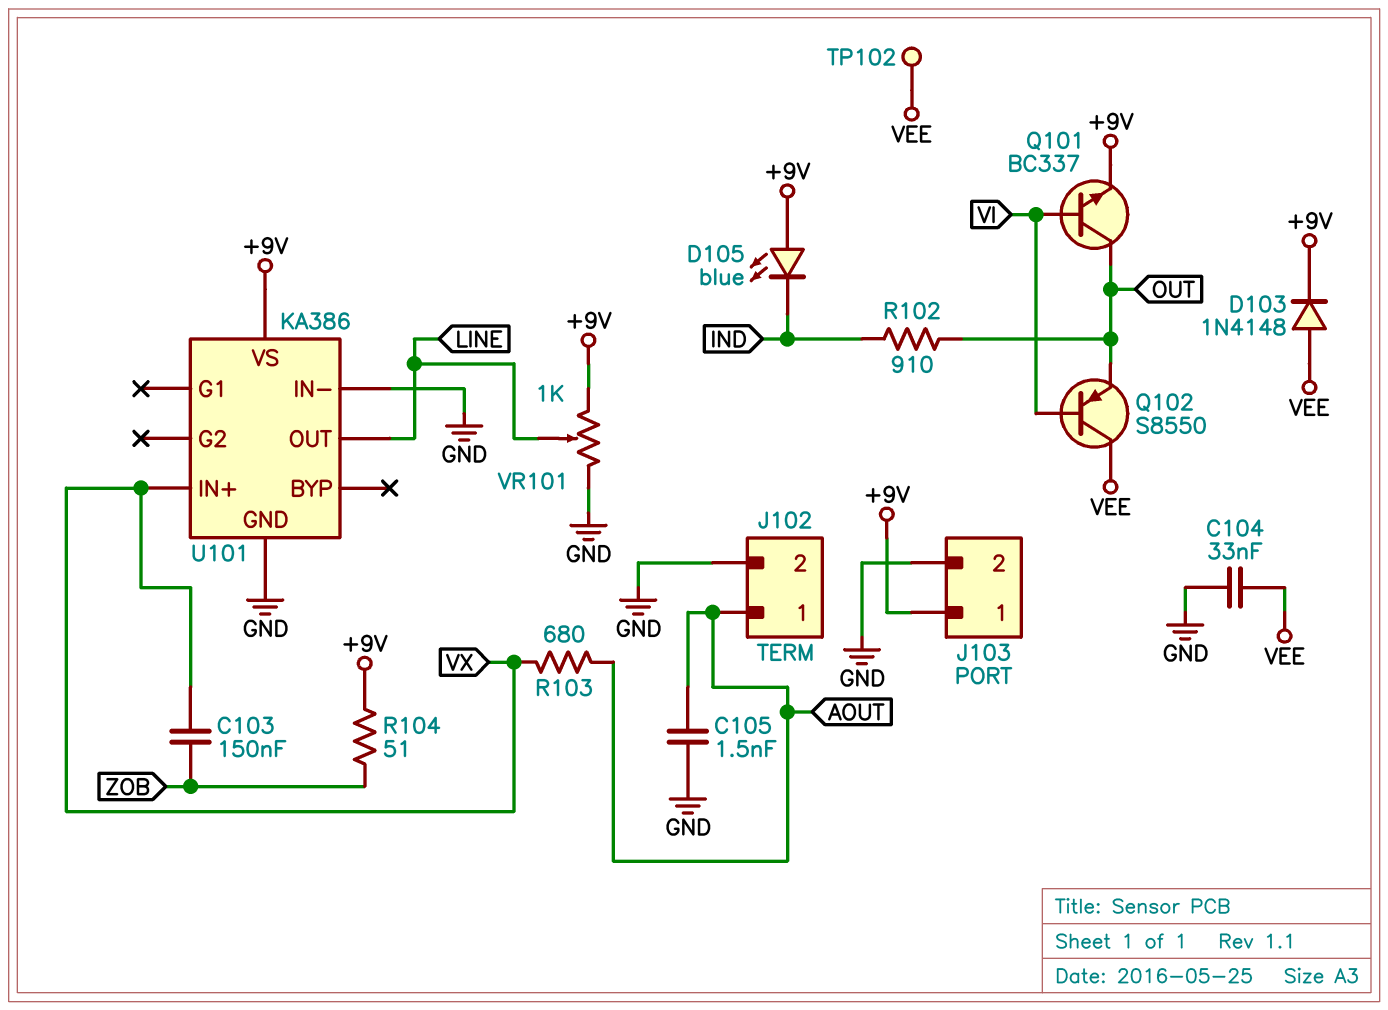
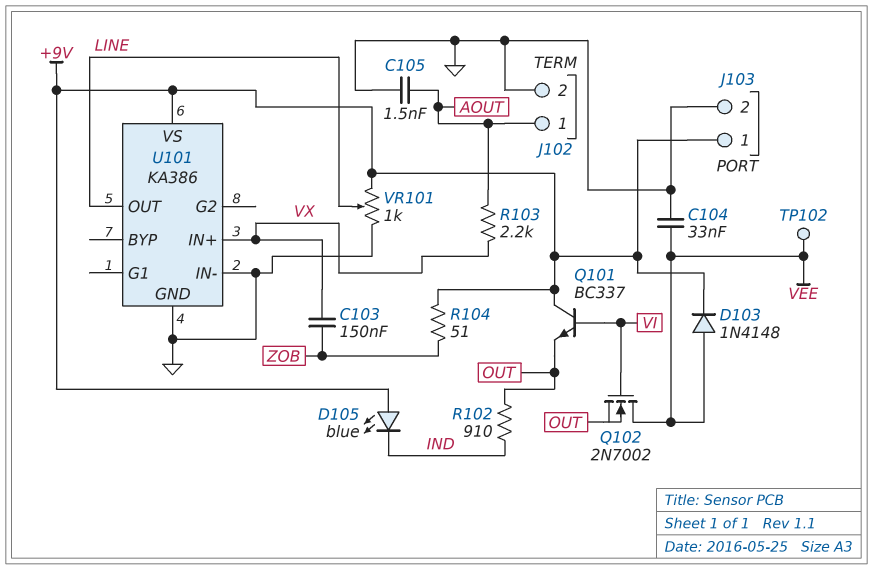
Q101: NPN BC337 (B VI, C OUT, E +9V) -> NPN BC337 (B VI, C +9V, E OUT)
Q102: PNP S8550 (B VI, C VEE, E OUT) -> NMOS 2N7002 (G VI, D VEE, S OUT)
R103: 680 (AOUT, VX) -> 2.2k (AOUT, VX)

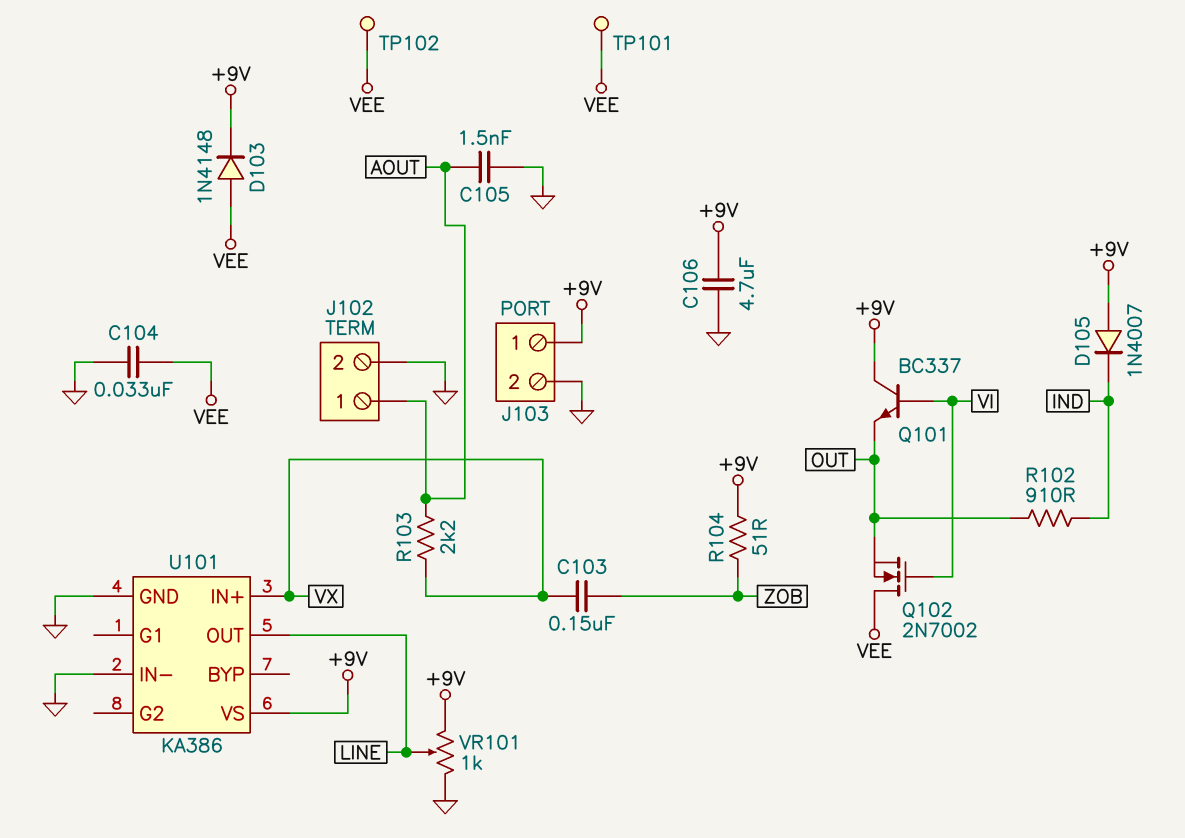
C106: none -> 4.7uF (+9V, GND)
D105: LED blue (A +9V, K IND) -> diode 1N4007 (A +9V, K IND)
TP101: none -> test point (VEE)

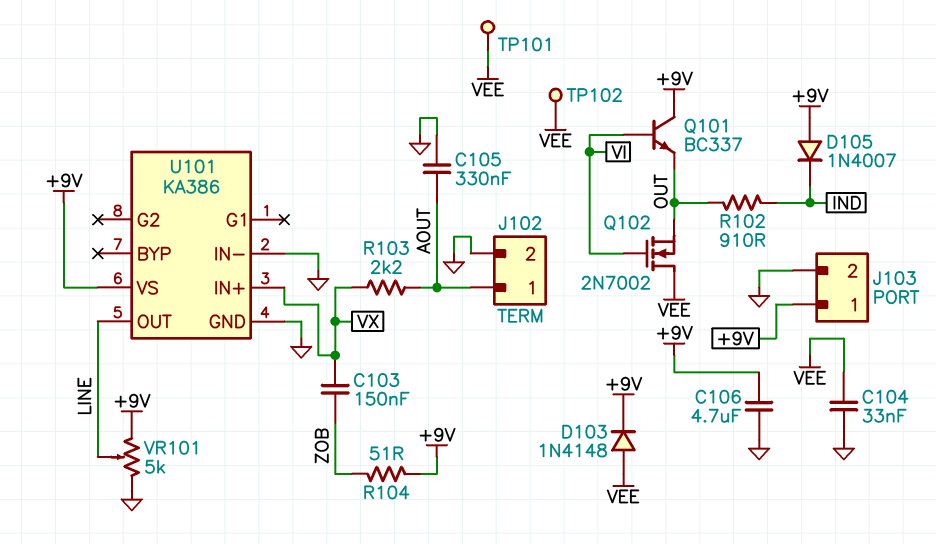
C105: 1.5nF (AOUT, GND) -> 330nF (AOUT, GND)
VR101: 1k (+9V, GND, wiper LINE) -> 5k (+9V, GND, wiper LINE)

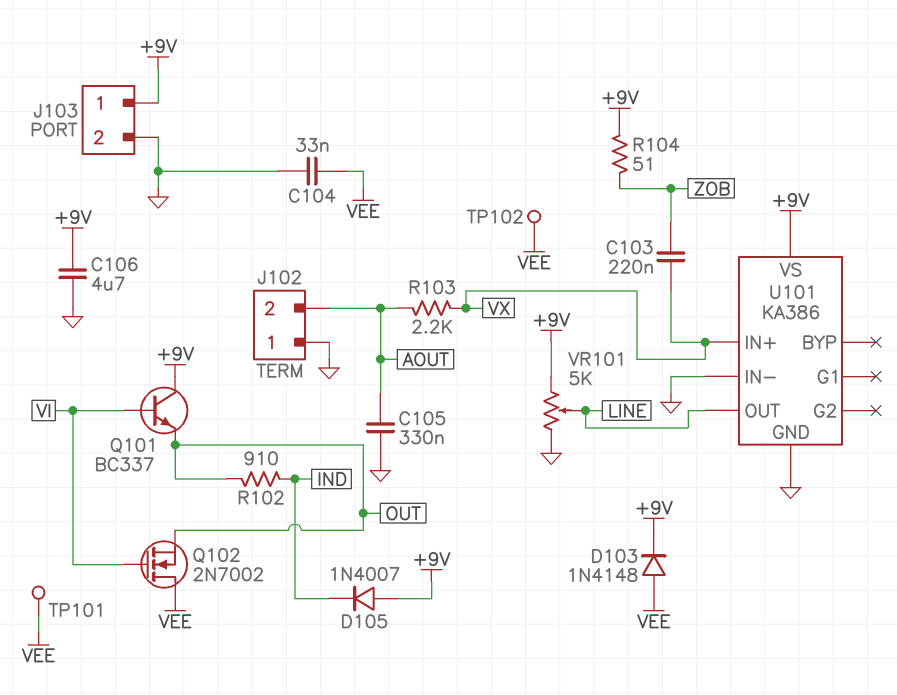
C103: 150nF (VX, ZOB) -> 220nF (VX, ZOB)
J102 pin 1: AOUT -> GND
J102 pin 2: GND -> AOUT

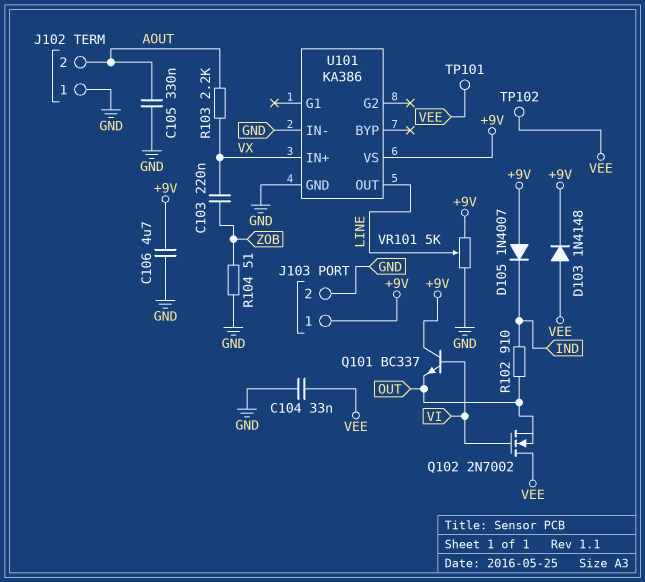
R104: 51 (+9V, ZOB) -> 51 (GND, ZOB)

